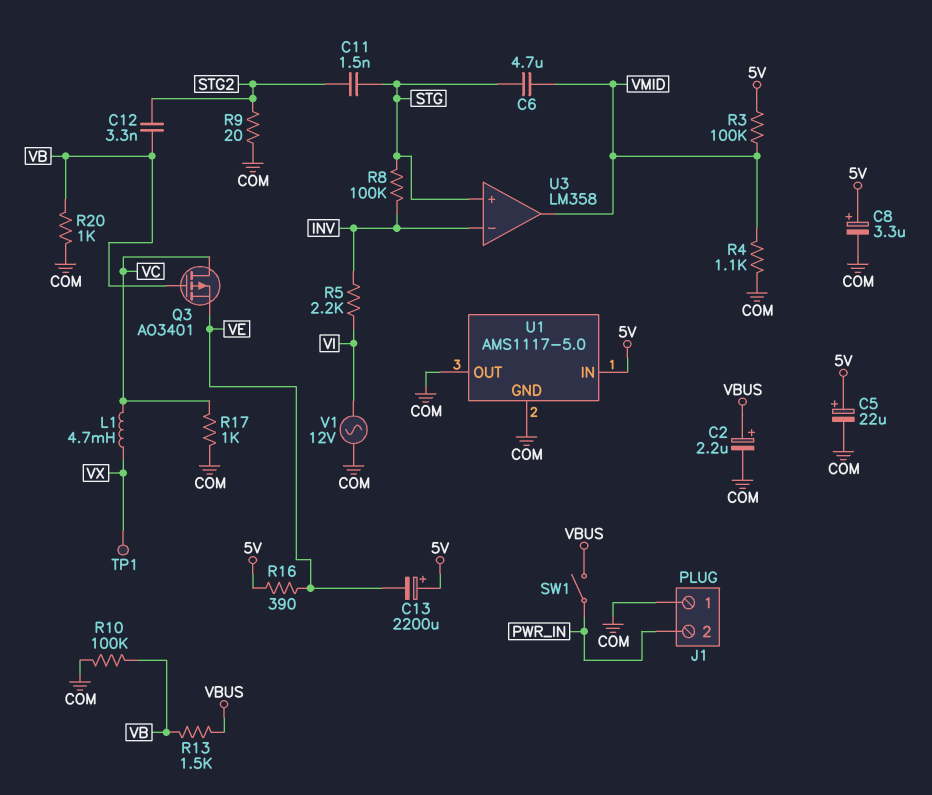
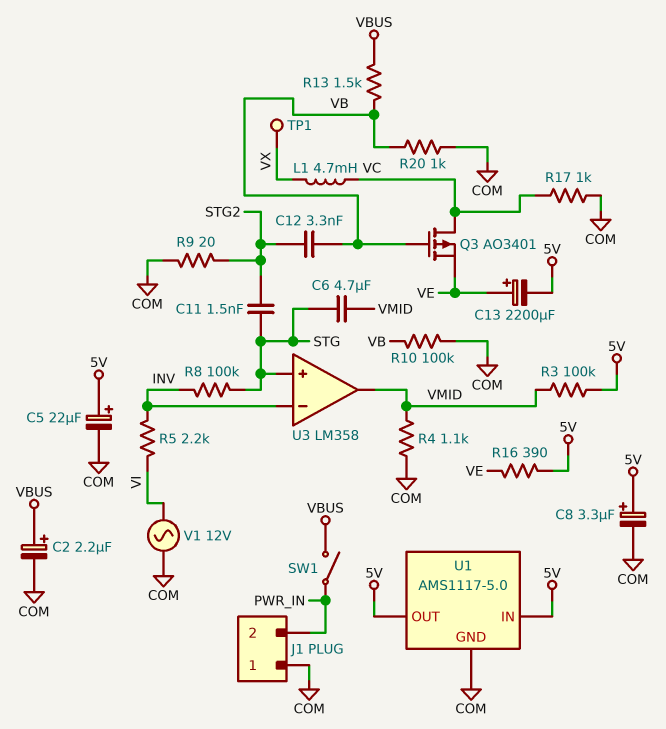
C13: 2200uF (plus 5V, minus VE) -> 2200uF (plus VE, minus 5V)
U1 pin OUT: COM -> 5V

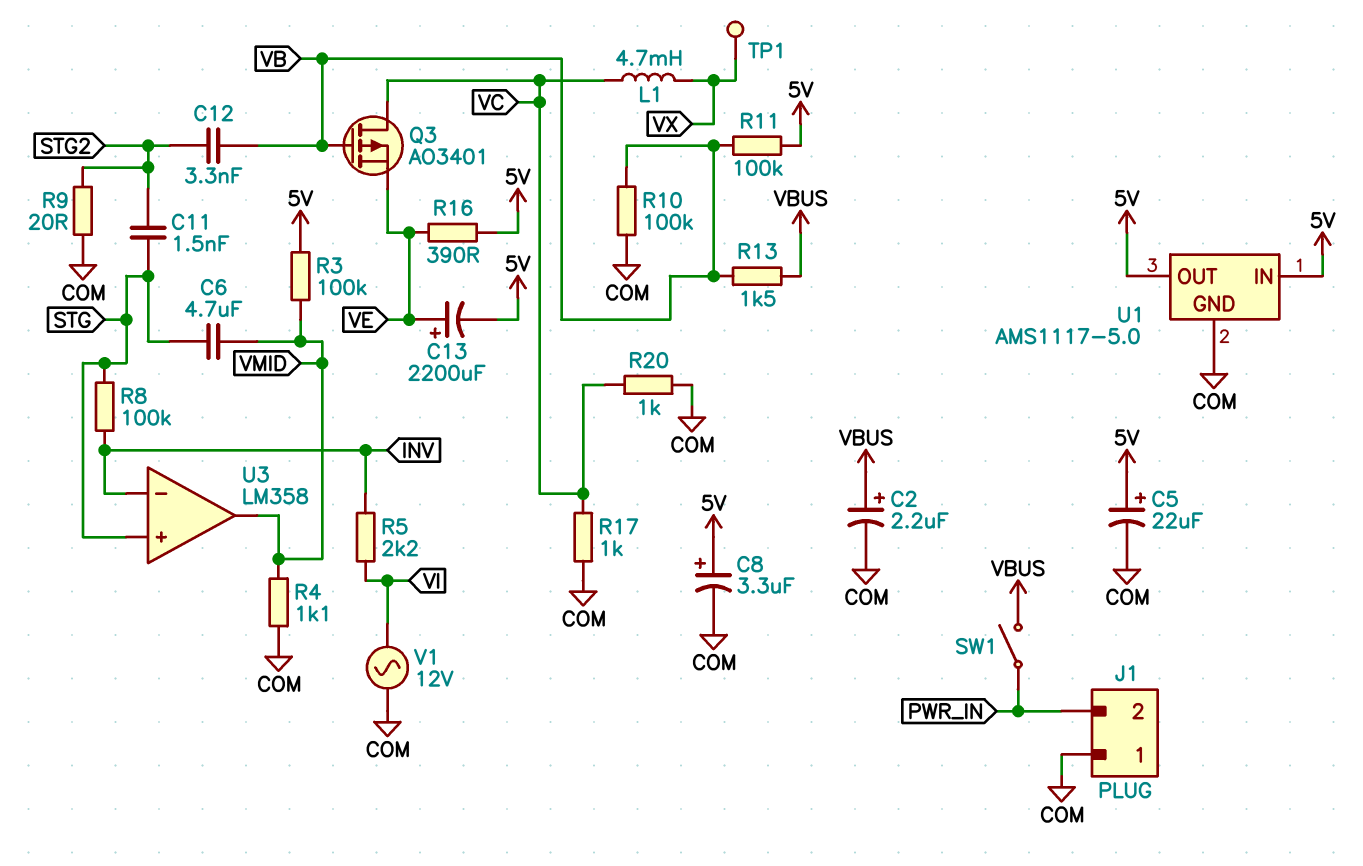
R11: none -> 100k (5V, VB)
R20: 1k (COM, VB) -> 1k (COM, VC)

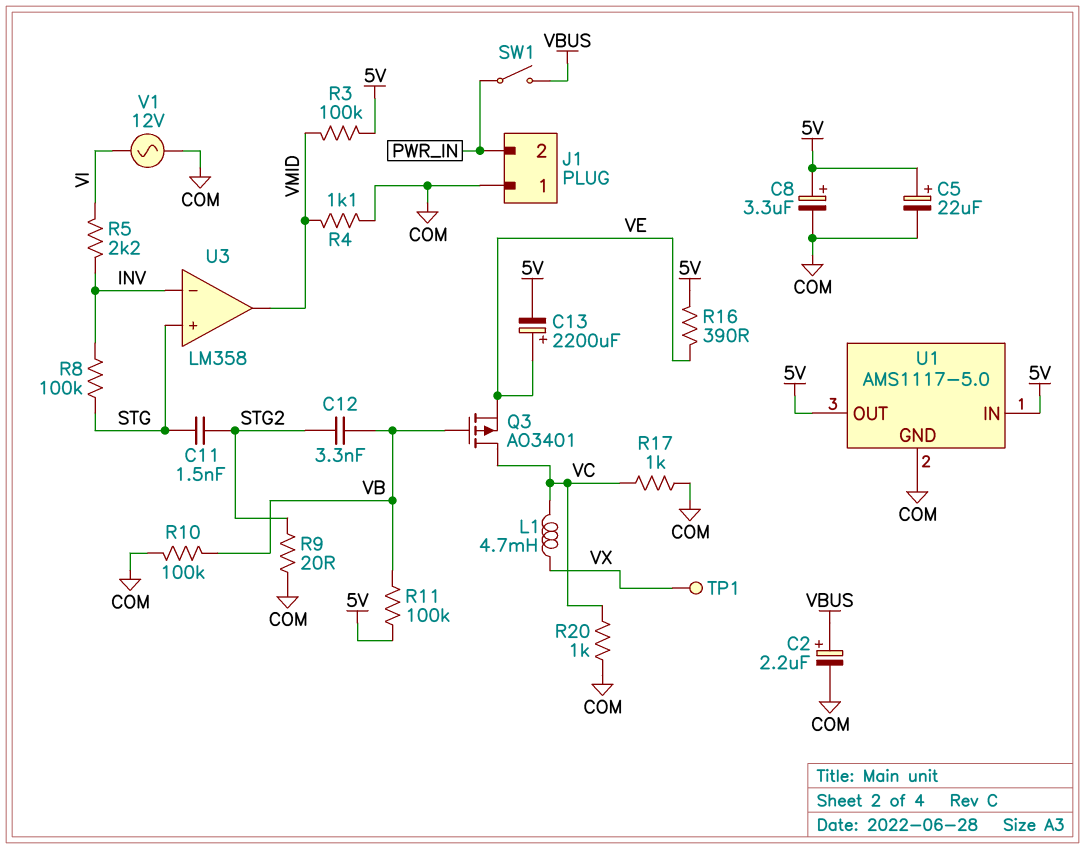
C6: 4.7uF (STG, VMID) -> none
R13: 1.5k (VB, VBUS) -> none

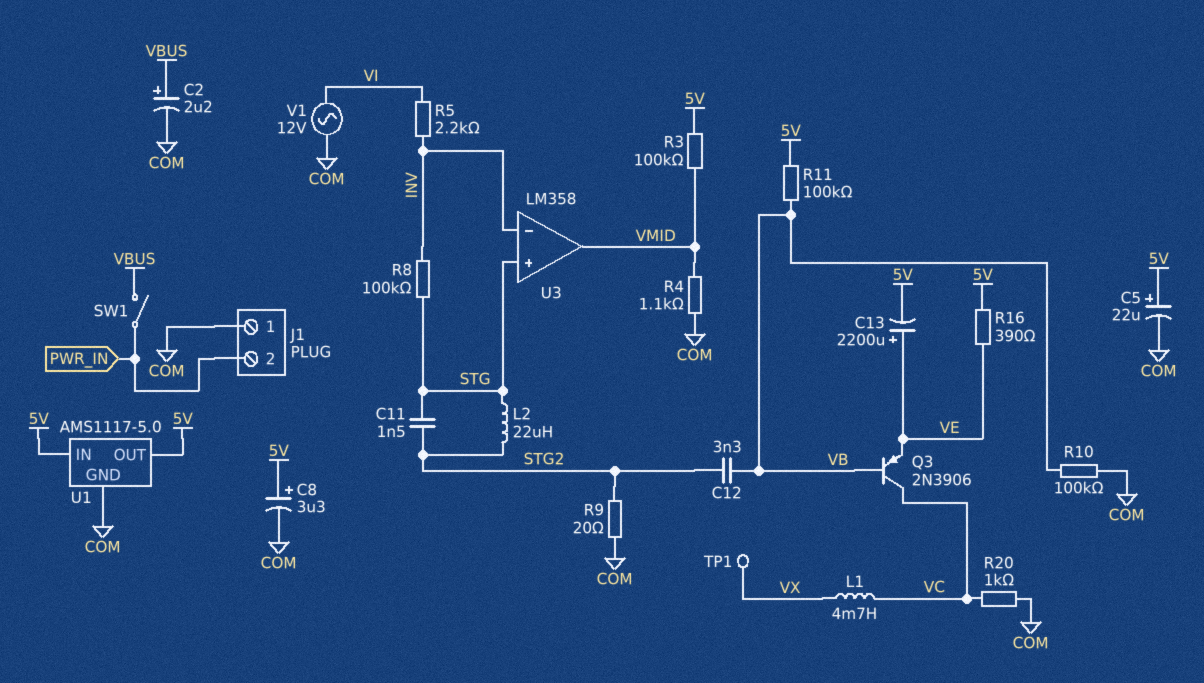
L2: none -> 22uH (STG, STG2)
Q3: PMOS AO3401 (G VB, D VC, S VE) -> PNP 2N3906 (B VB, C VC, E VE)
R17: 1k (COM, VC) -> none

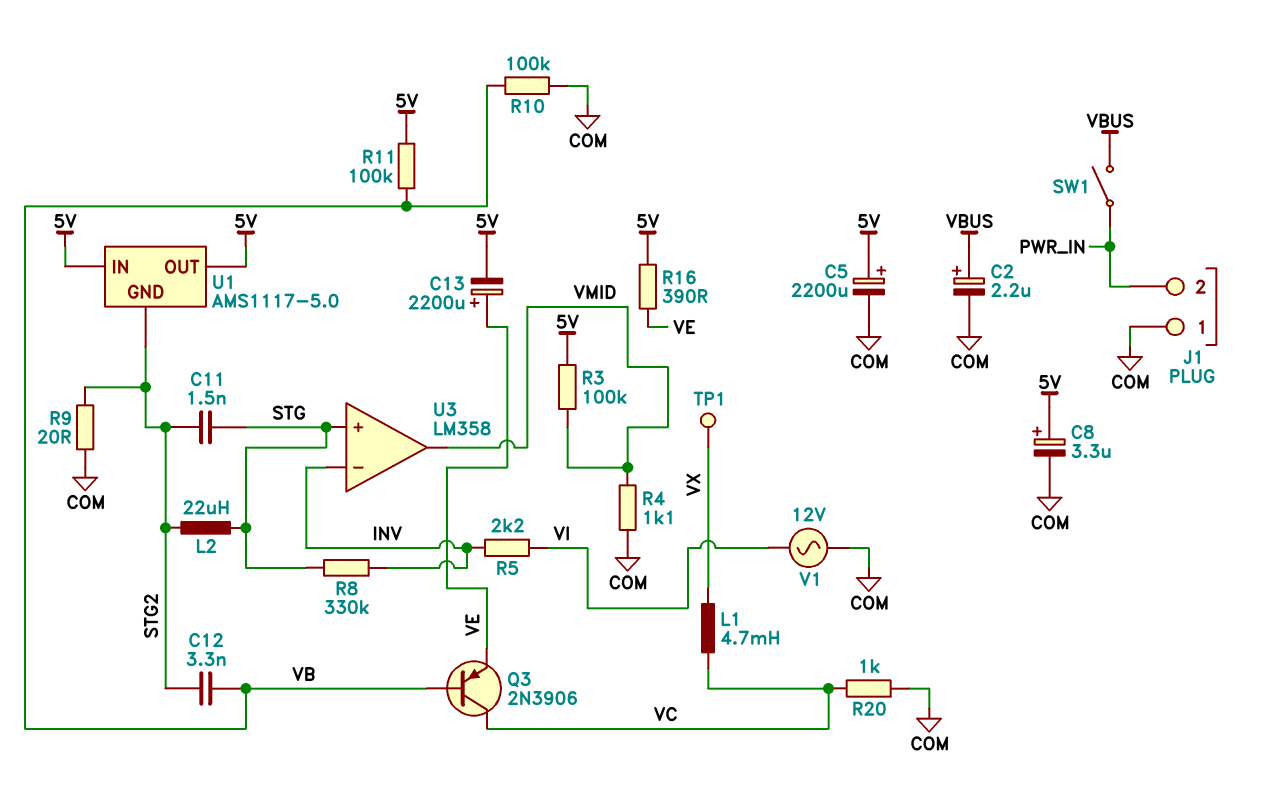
C5: 22uF (plus 5V, minus COM) -> 2200uF (plus 5V, minus COM)
R8: 100k (INV, STG) -> 330k (INV, STG)
U1 pin GND: COM -> STG2

